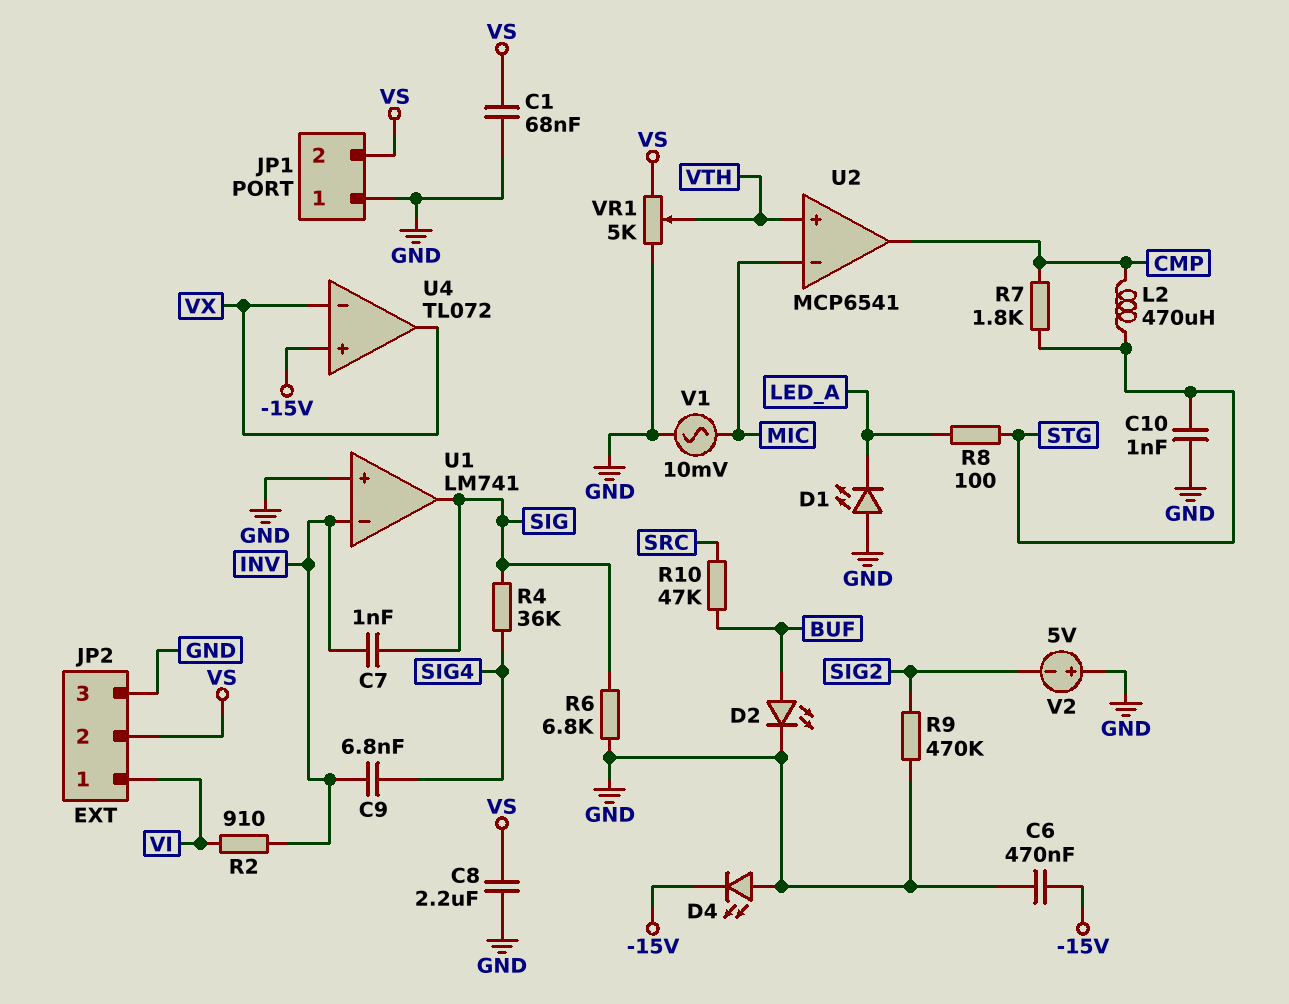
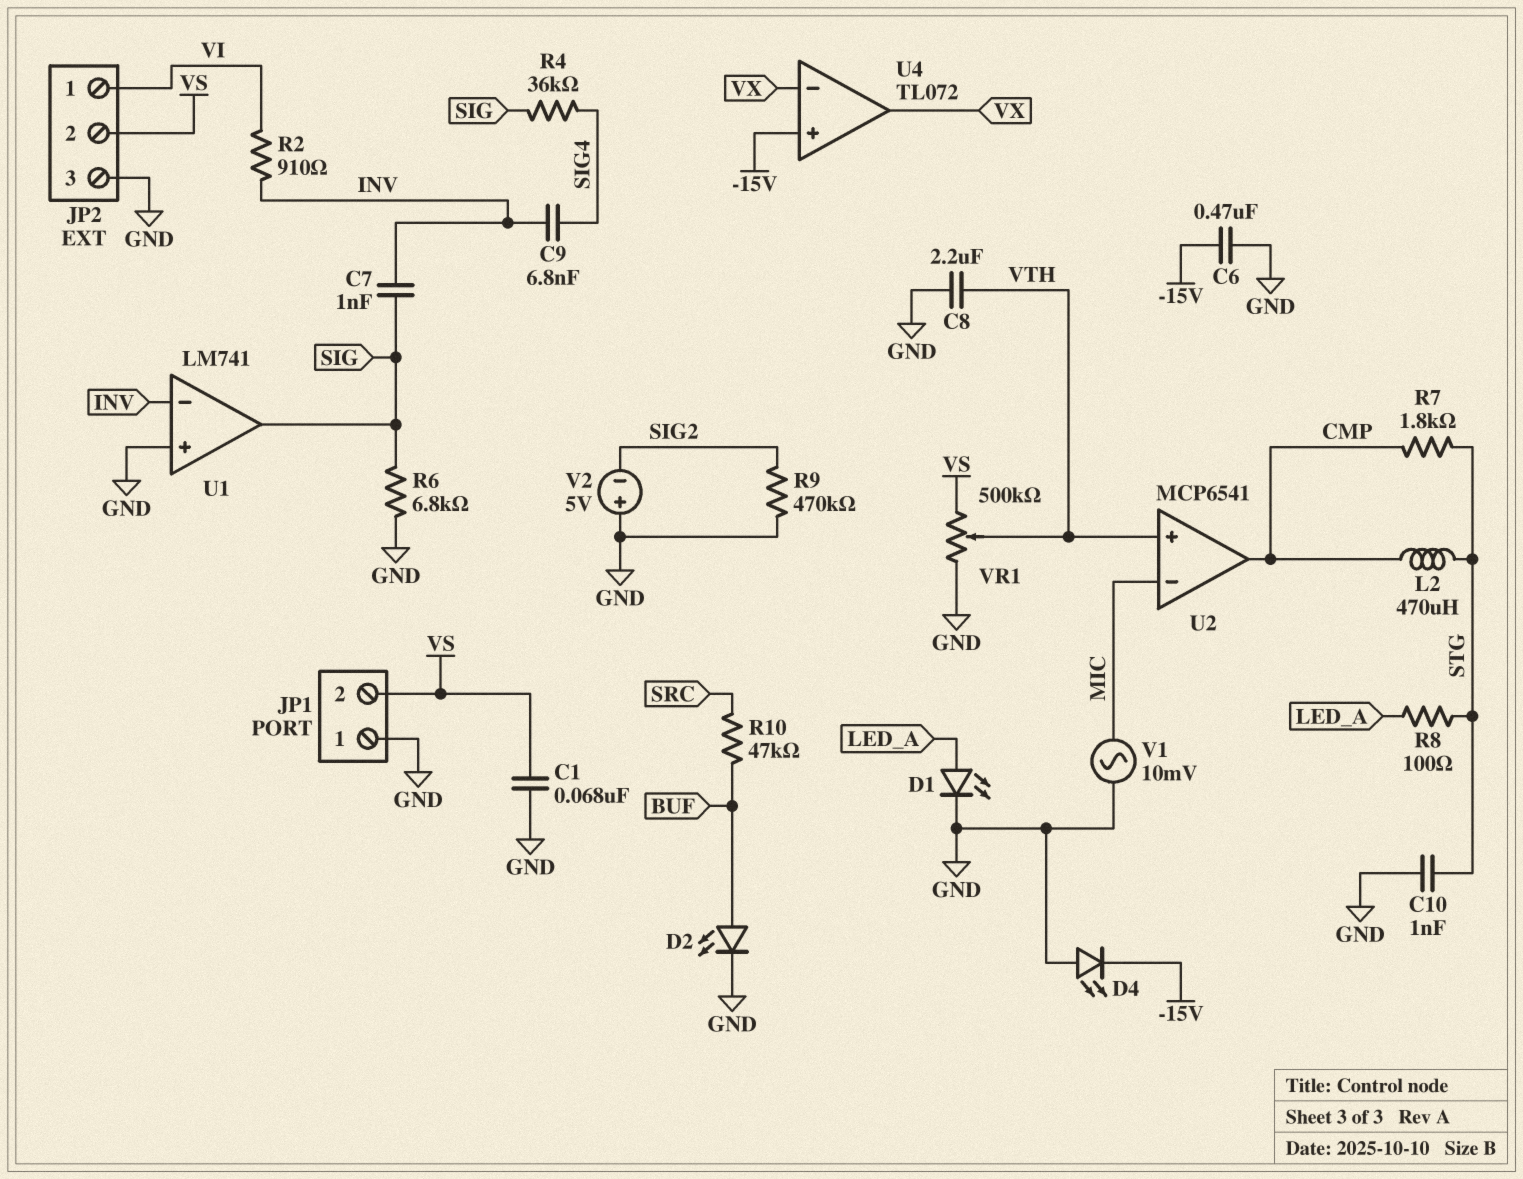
C8: 2.2uF (GND, VS) -> 2.2uF (GND, VTH)
D1: LED (A GND, K LED_A) -> LED (A LED_A, K GND)
VR1: 5k (GND, VS, wiper VTH) -> 500k (GND, VS, wiper VTH)

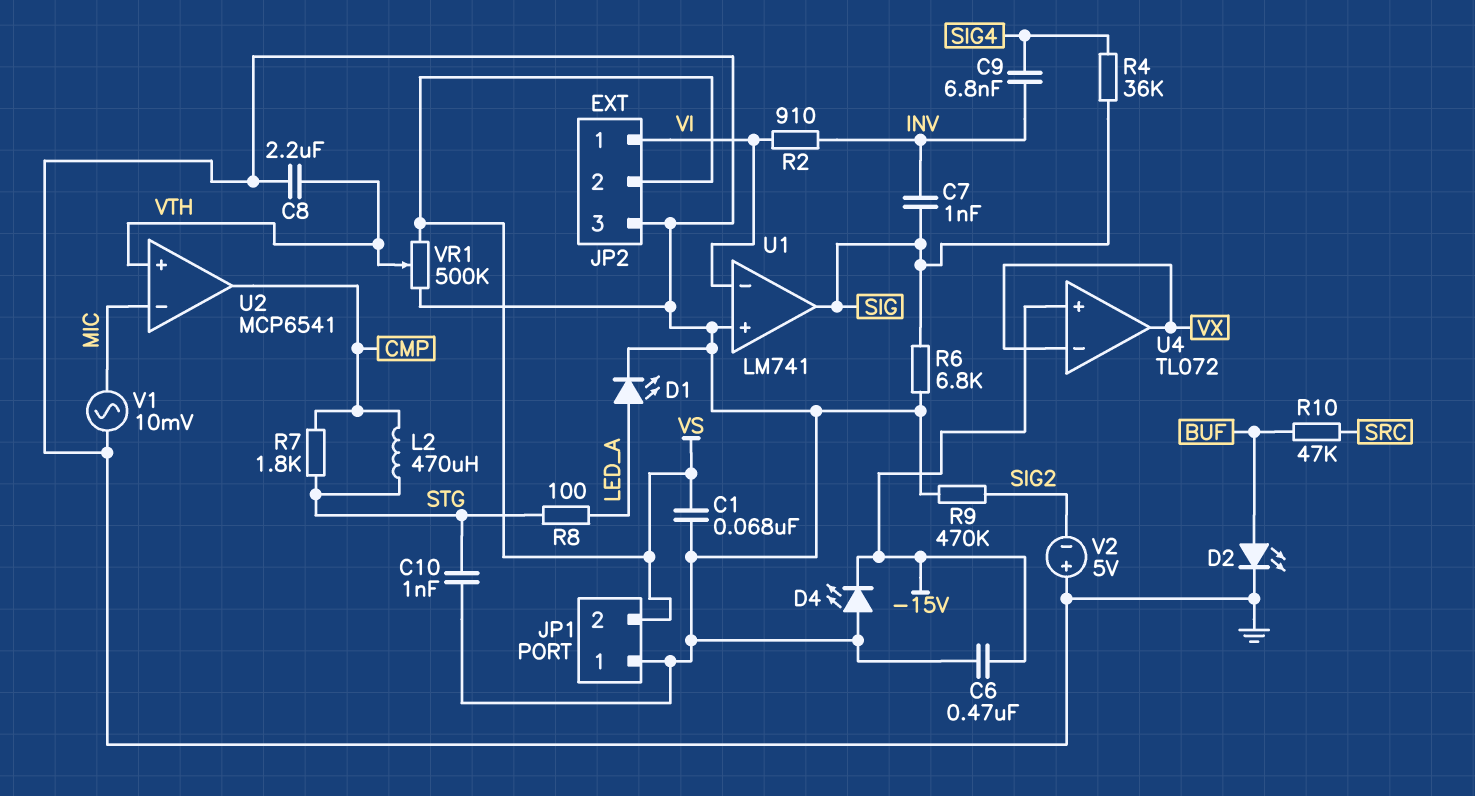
U1 pin in-: INV -> VI

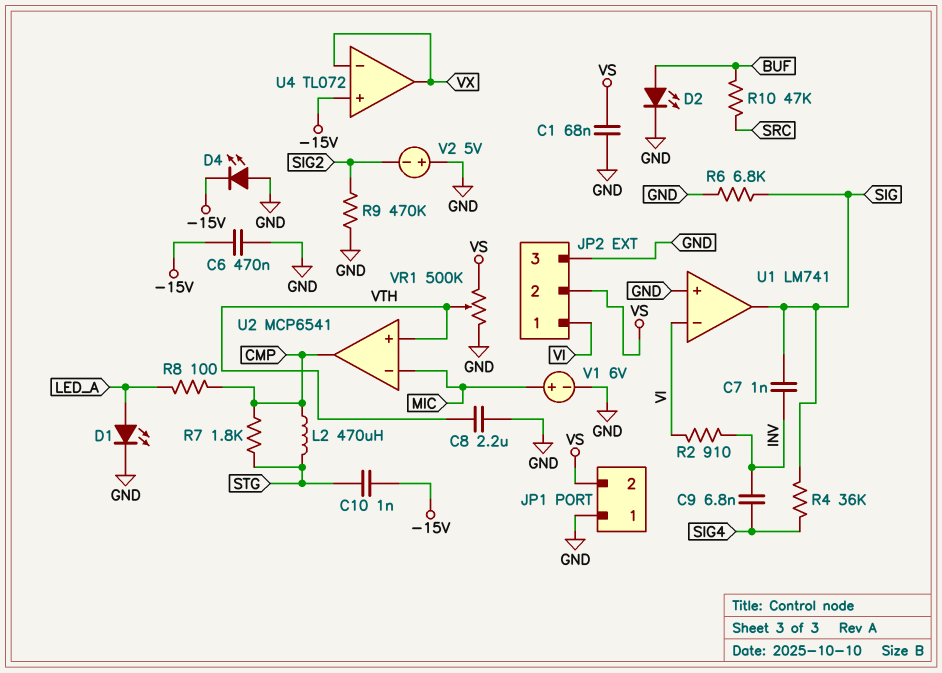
C10: 1nF (GND, STG) -> 1nF (-15V, STG)
R8: 100 (LED_A, STG) -> 100 (CMP, LED_A)
V1: AC 10mV (GND, MIC) -> 6V (plus MIC, minus GND)

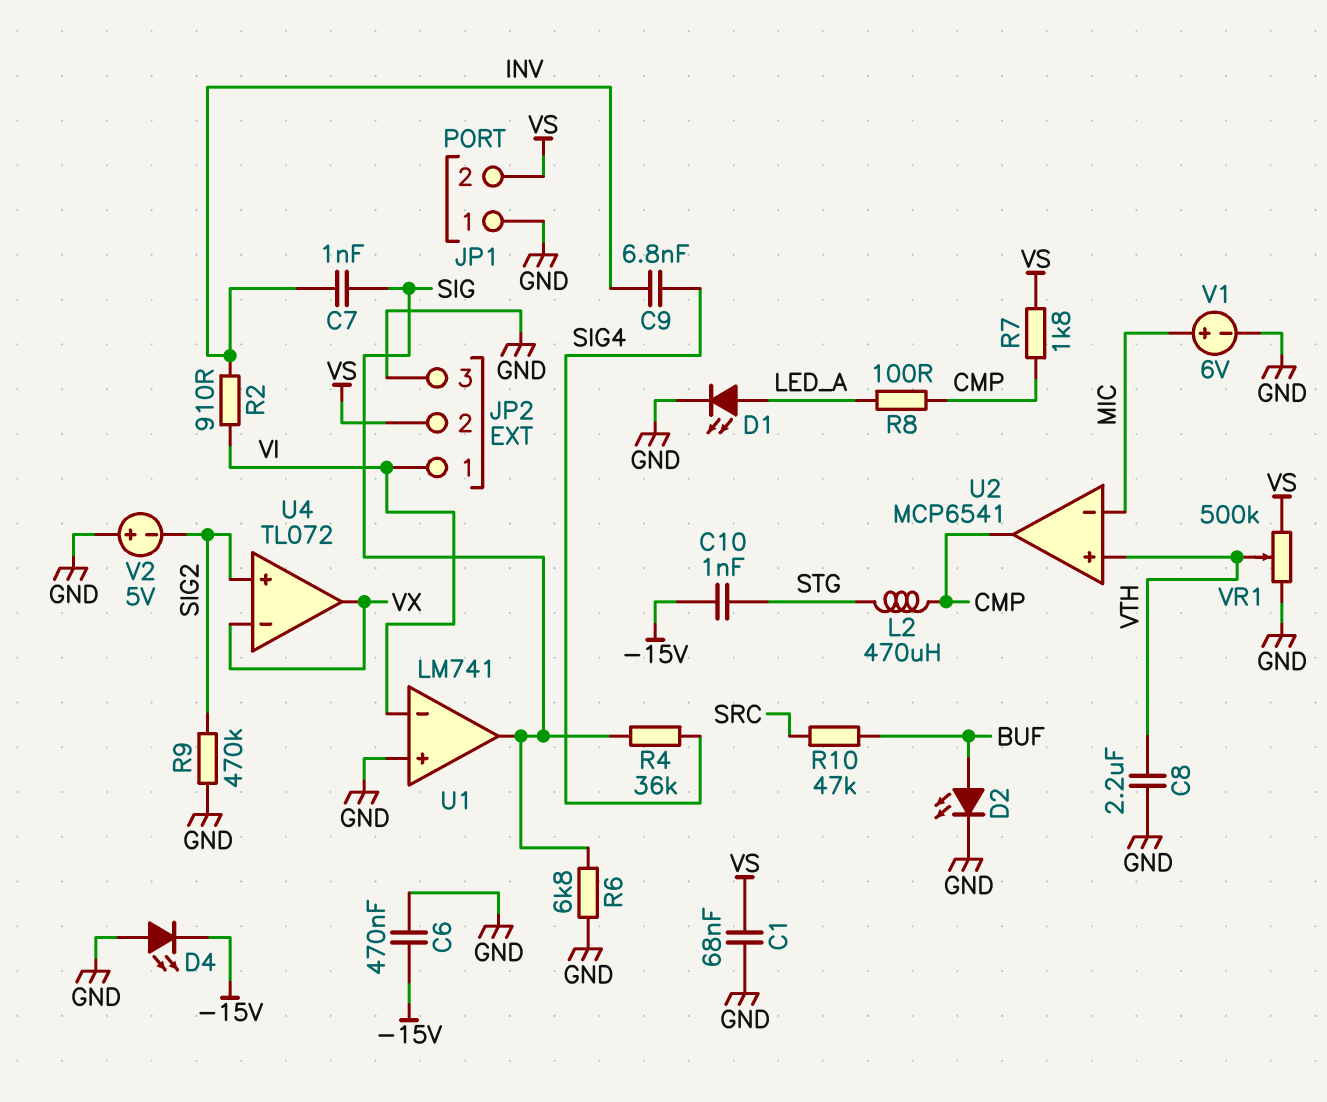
R7: 1.8k (CMP, STG) -> 1.8k (CMP, VS)
U4 pin in+: -15V -> SIG2

